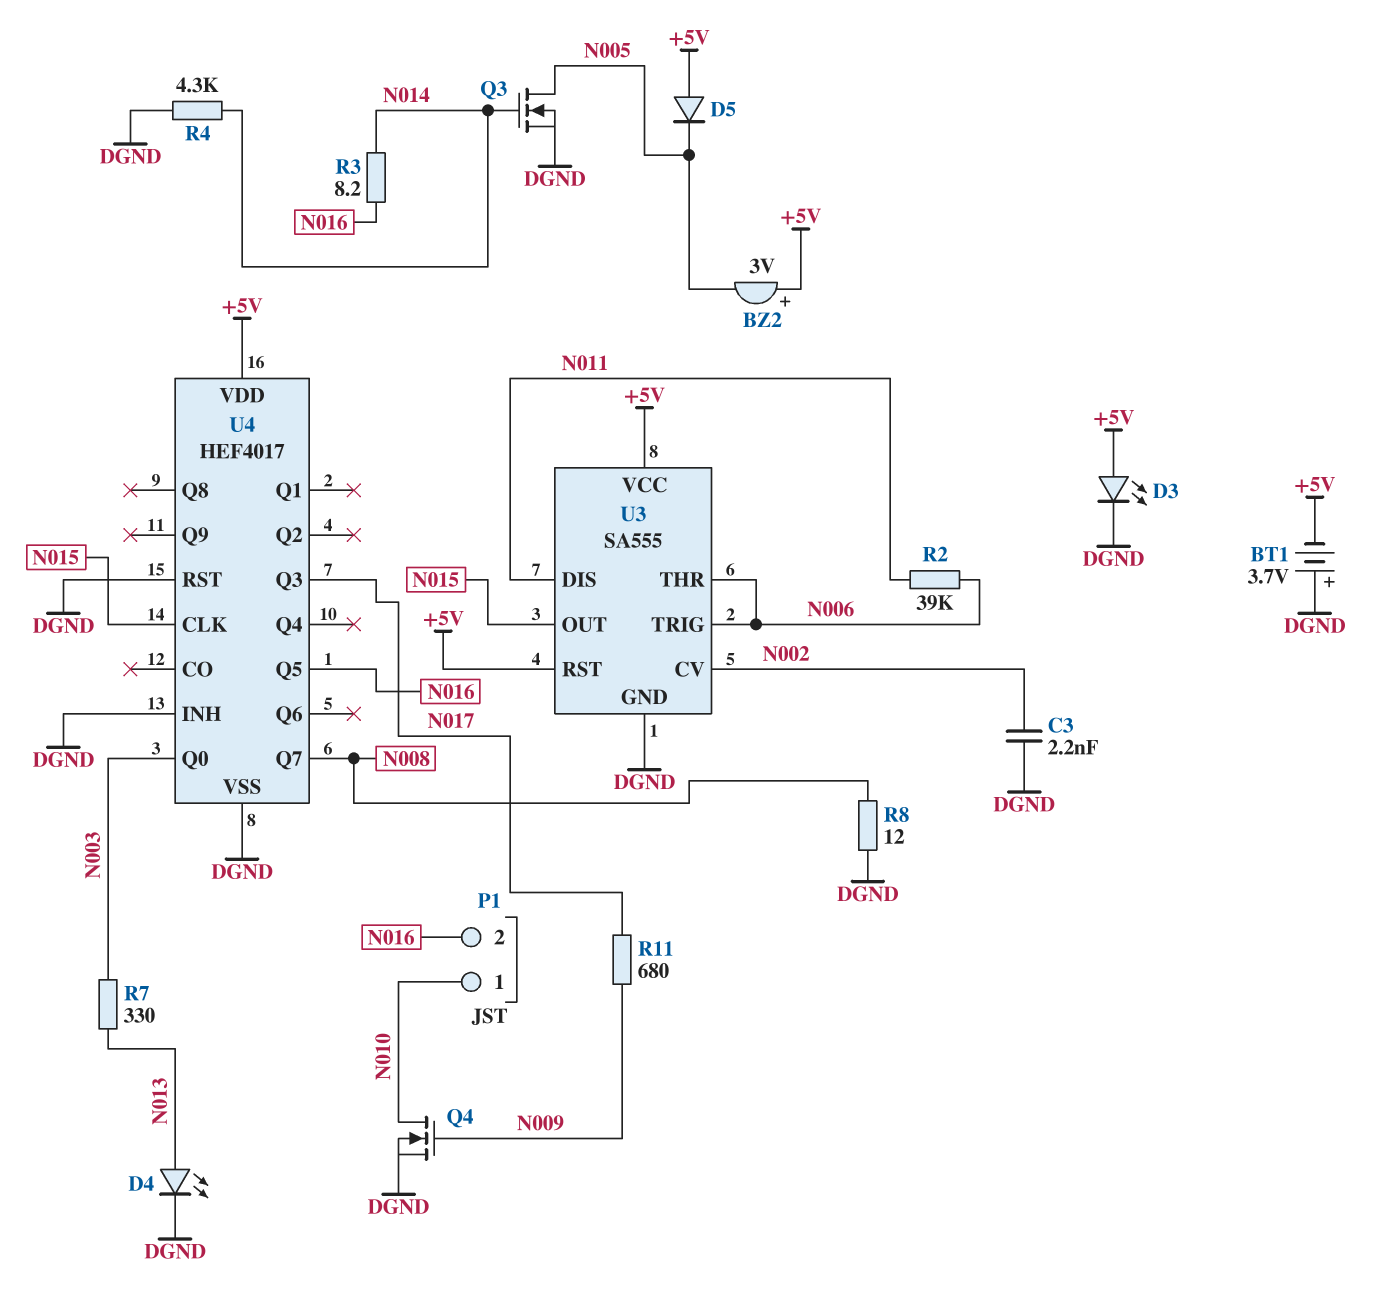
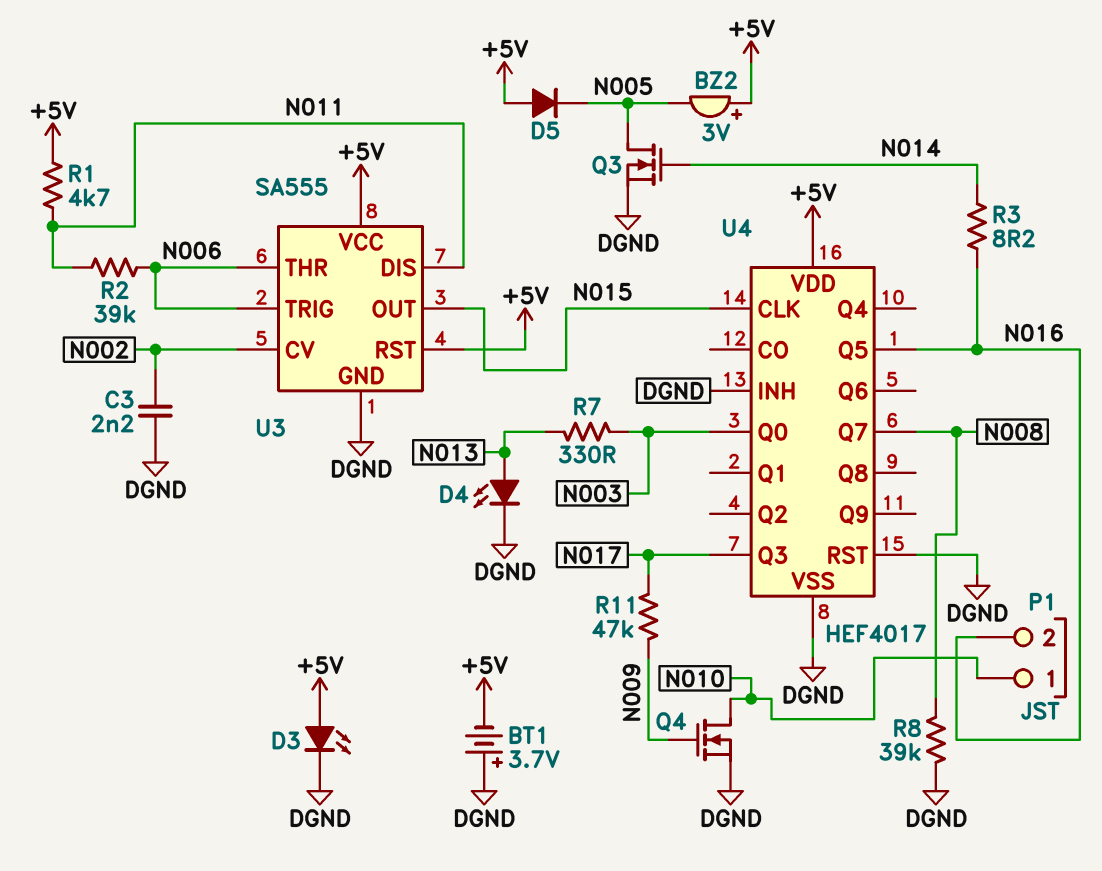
R1: none -> 4.7k (+5V, N011)
R4: 4.3k (DGND, N014) -> none
R8: 12 (DGND, N008) -> 39k (DGND, N008)
R11: 680 (N009, N017) -> 47k (N009, N017)

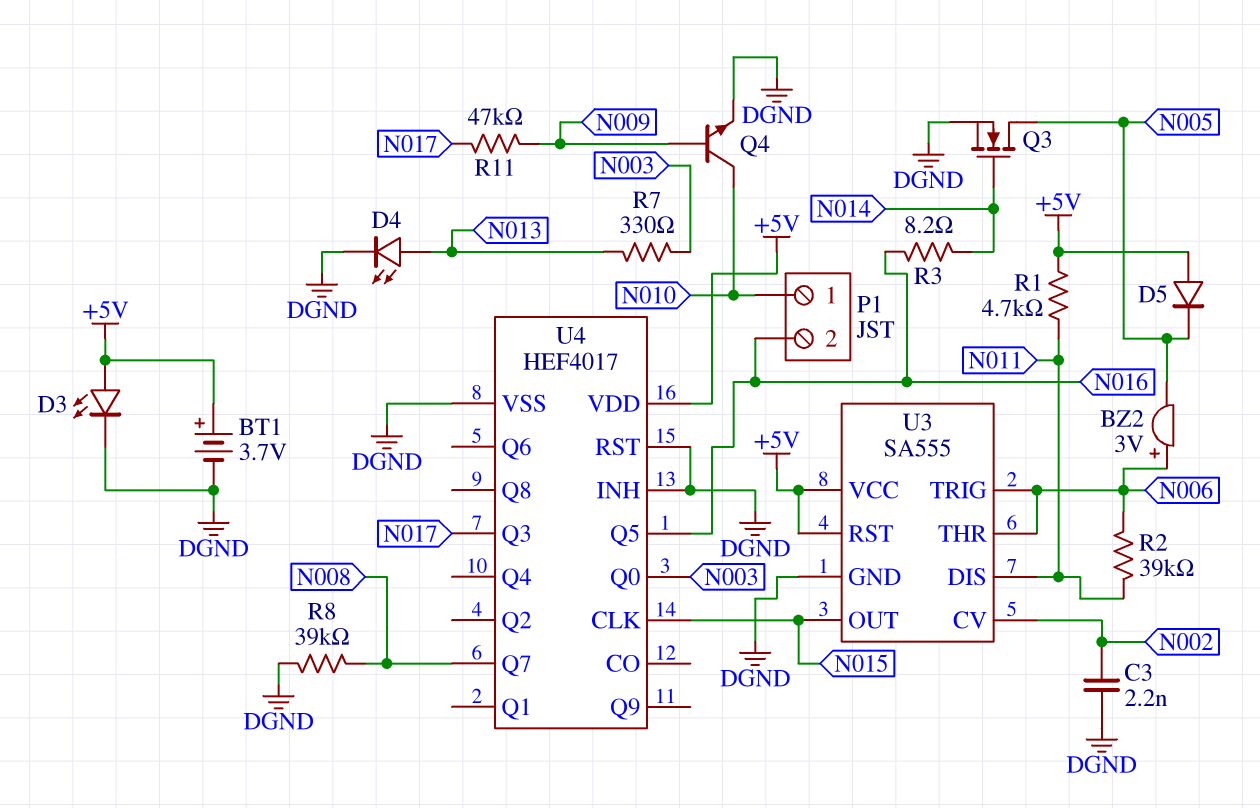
BT1: 3.7V (plus DGND, minus +5V) -> 3.7V (plus +5V, minus DGND)
BZ2: buzzer 3V (plus +5V, minus N005) -> buzzer 3V (plus N006, minus N005)
Q4: NMOS (G N009, D N010, S DGND) -> NPN (B N009, C N010, E DGND)

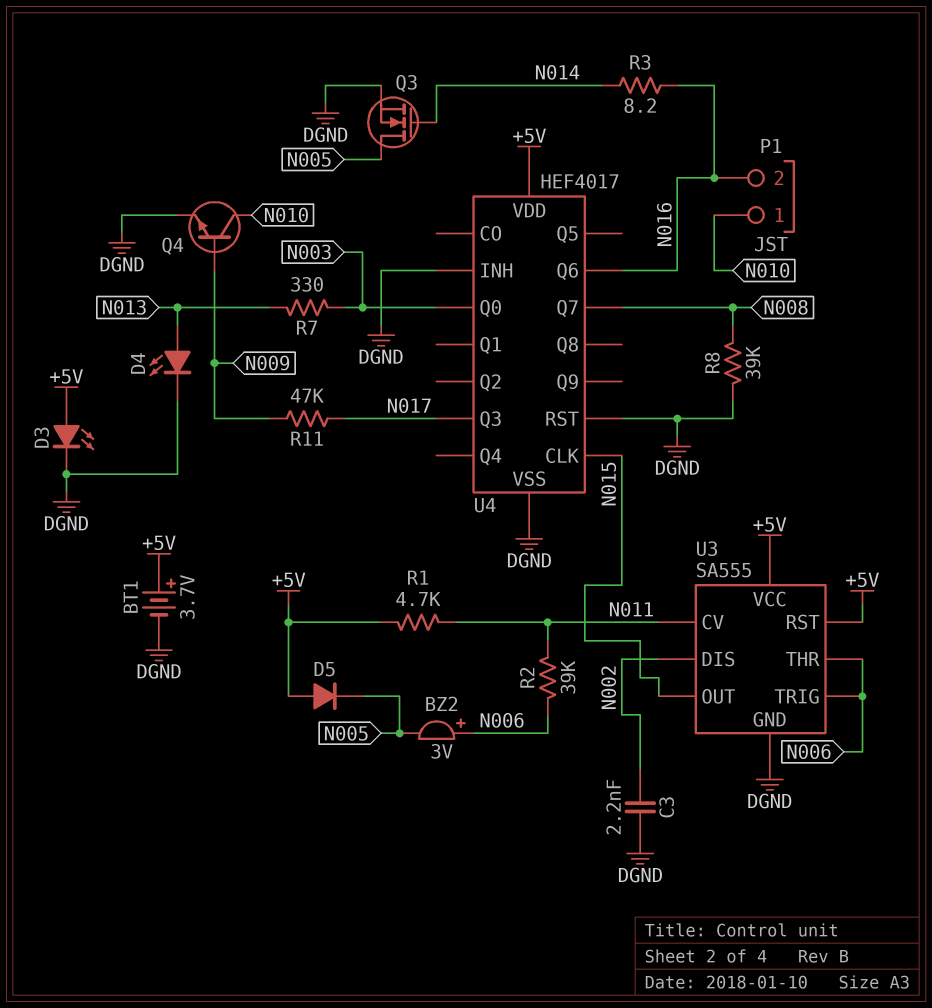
U3 pin CV: N002 -> N011
U3 pin DIS: N011 -> N002
U4 pin Q5: N016 -> none
U4 pin Q6: none -> N016

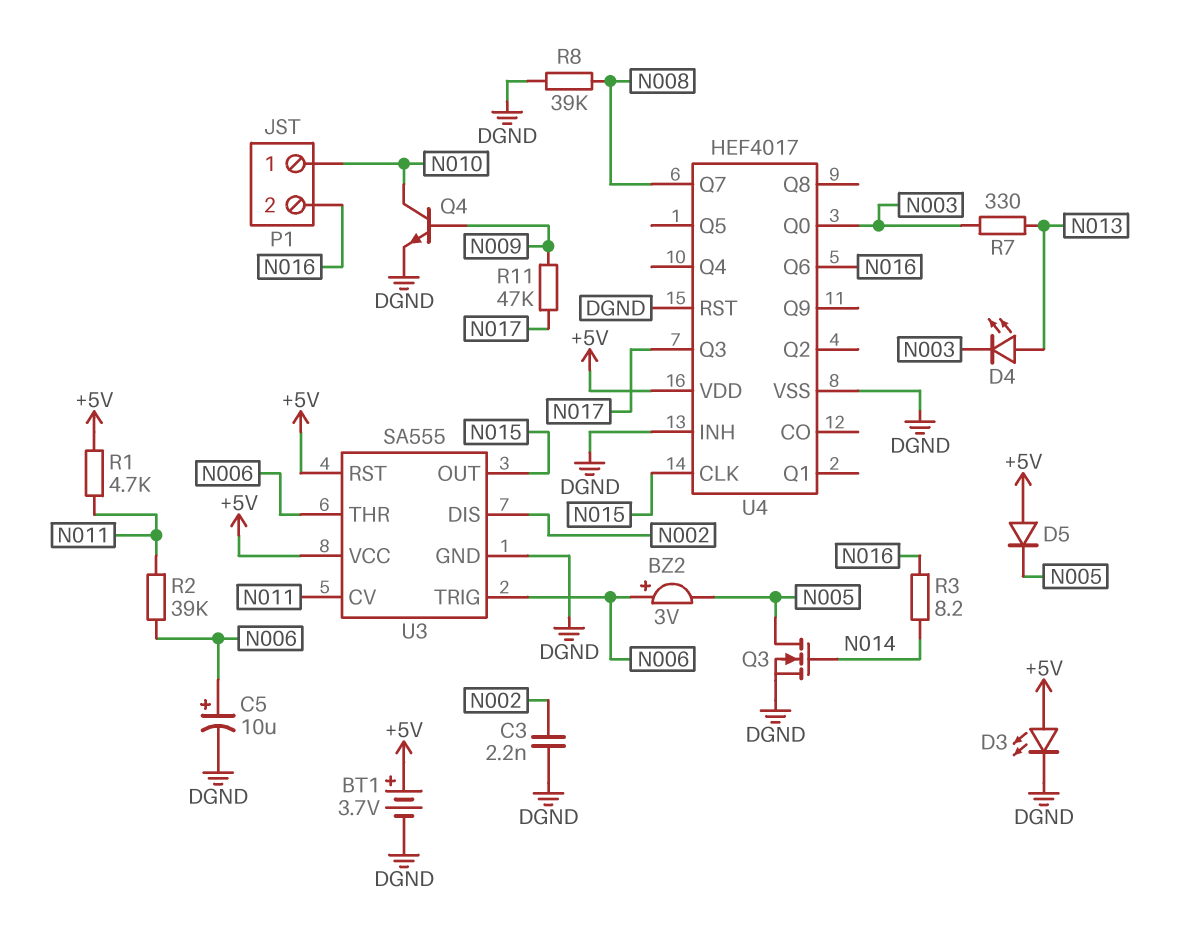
C5: none -> 10uF (plus N006, minus DGND)
D4: LED (A N013, K DGND) -> LED (A N013, K N003)

